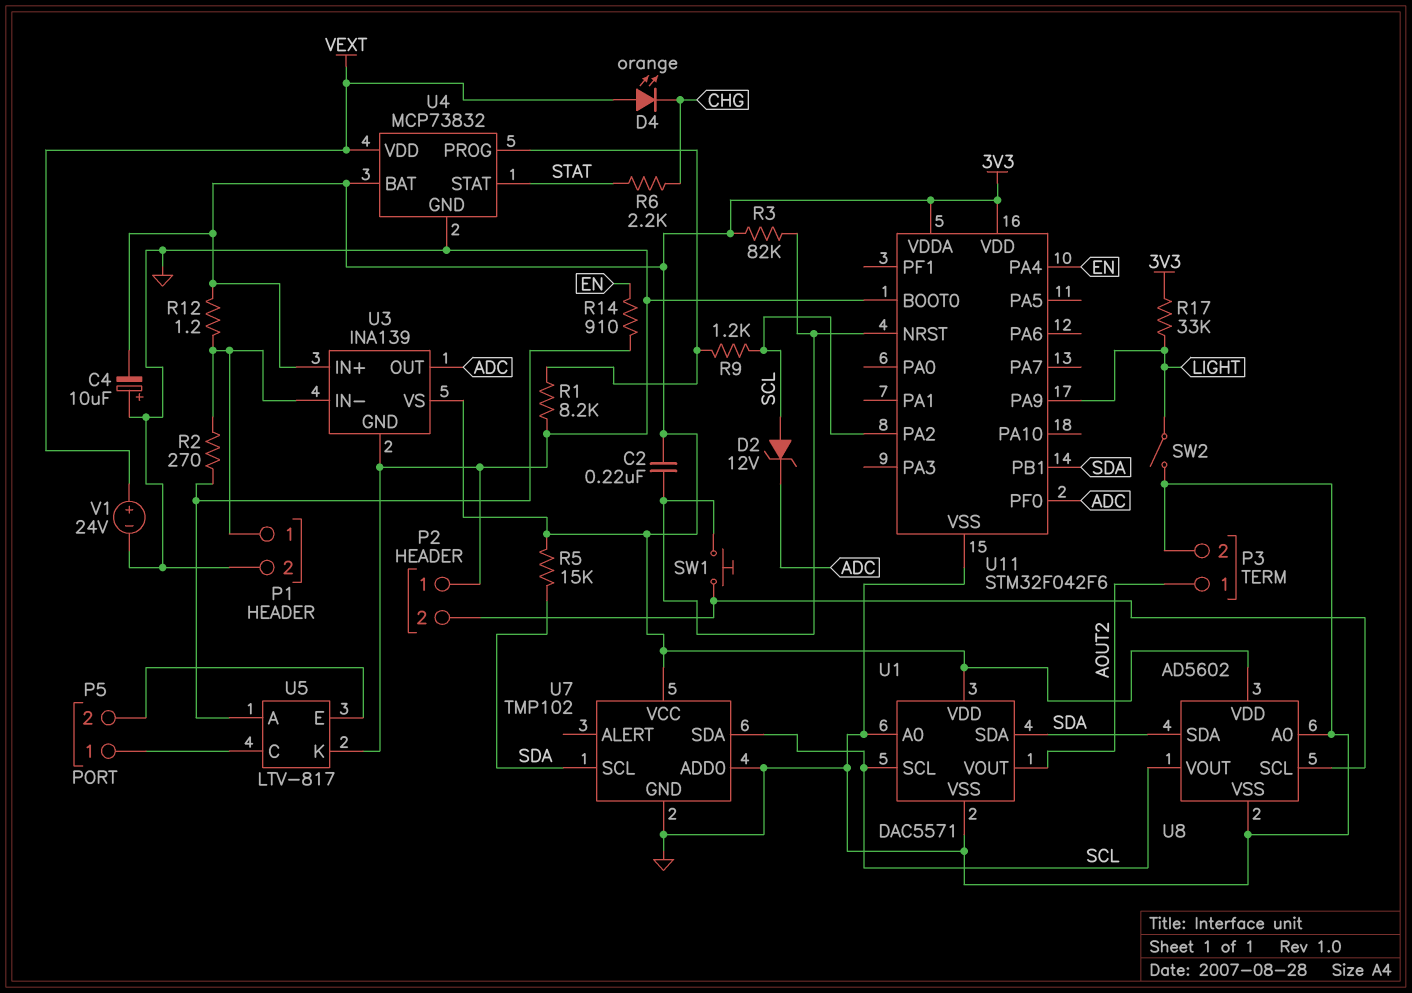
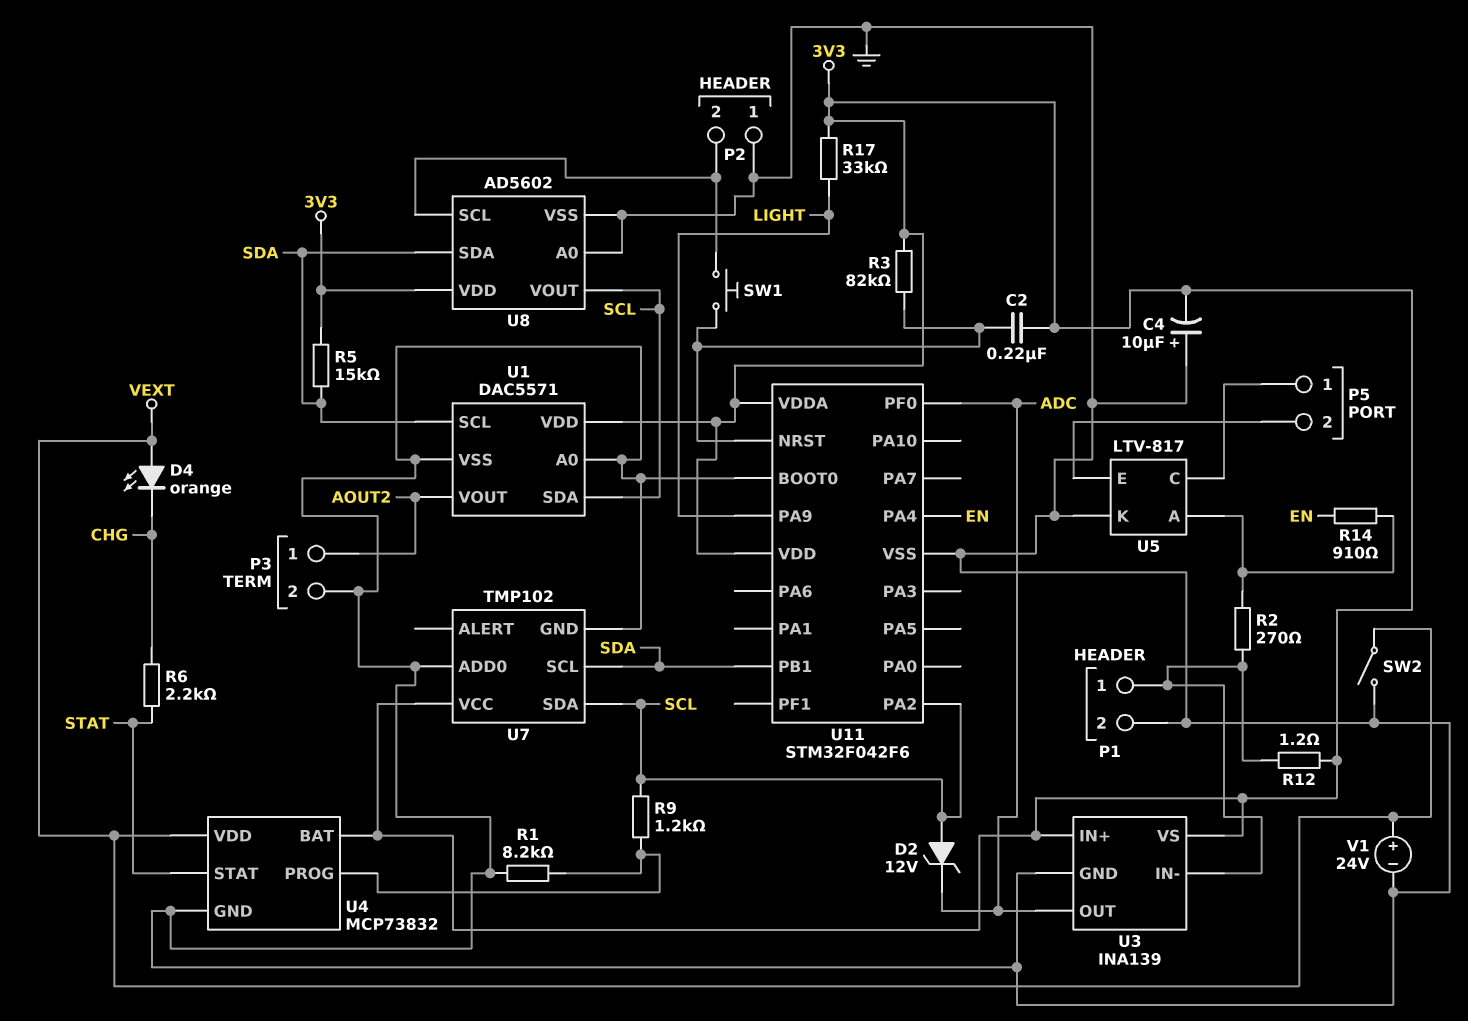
SW2: switch (GND, LIGHT) -> switch (GND, VEXT)
U1 pin SCL: SCL -> SDA
U1 pin SDA: SDA -> SCL

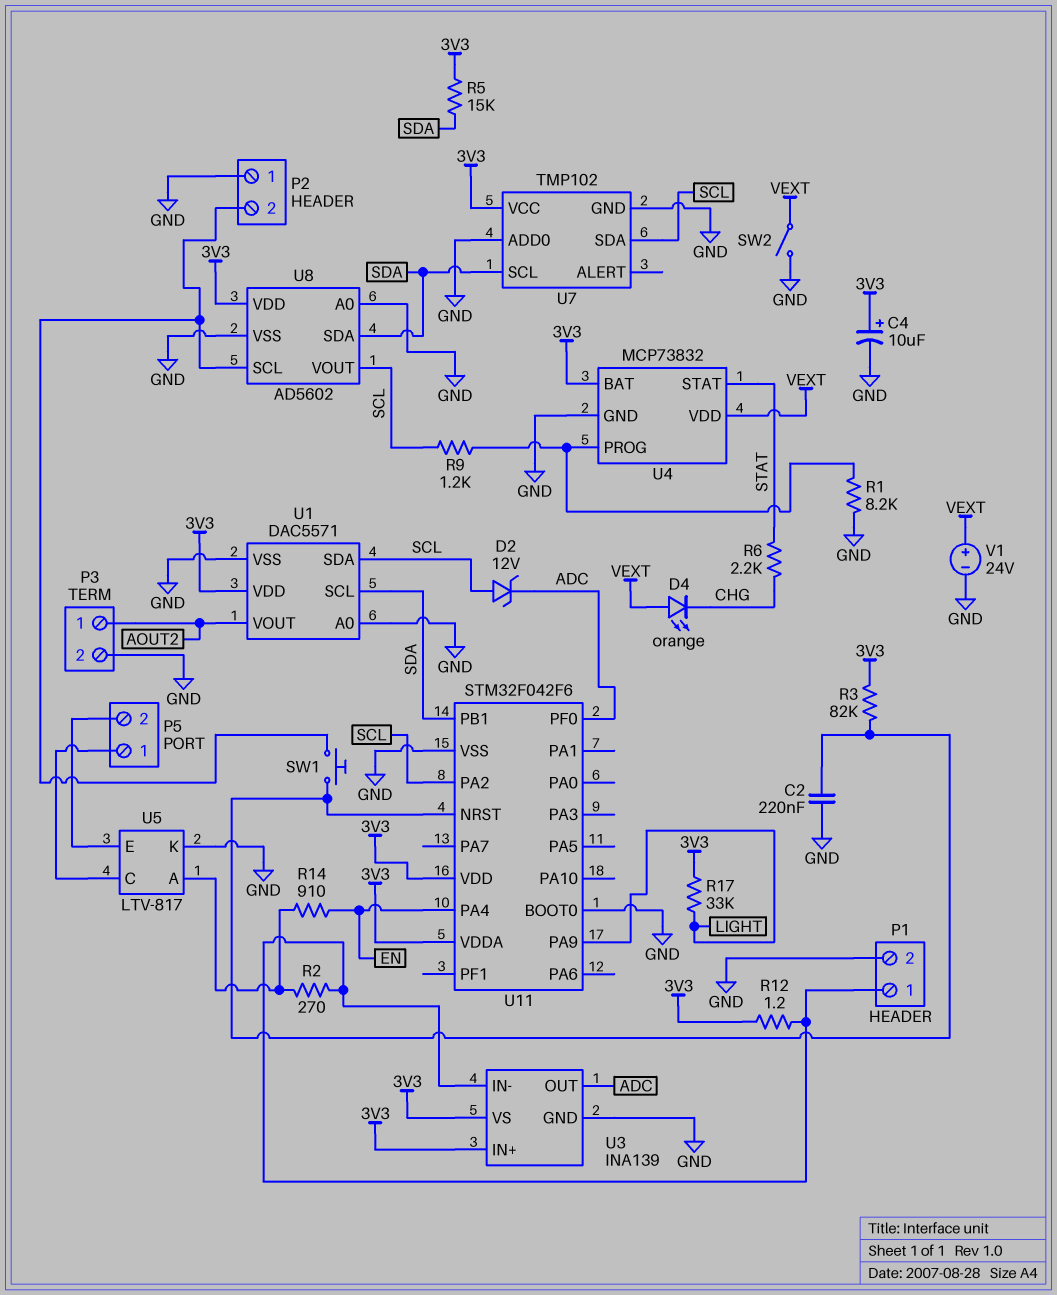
C2: 220nF (3V3, U11/NRST) -> 220nF (GND, U11/NRST)
C4: 10uF (plus GND, minus 3V3) -> 10uF (plus 3V3, minus GND)

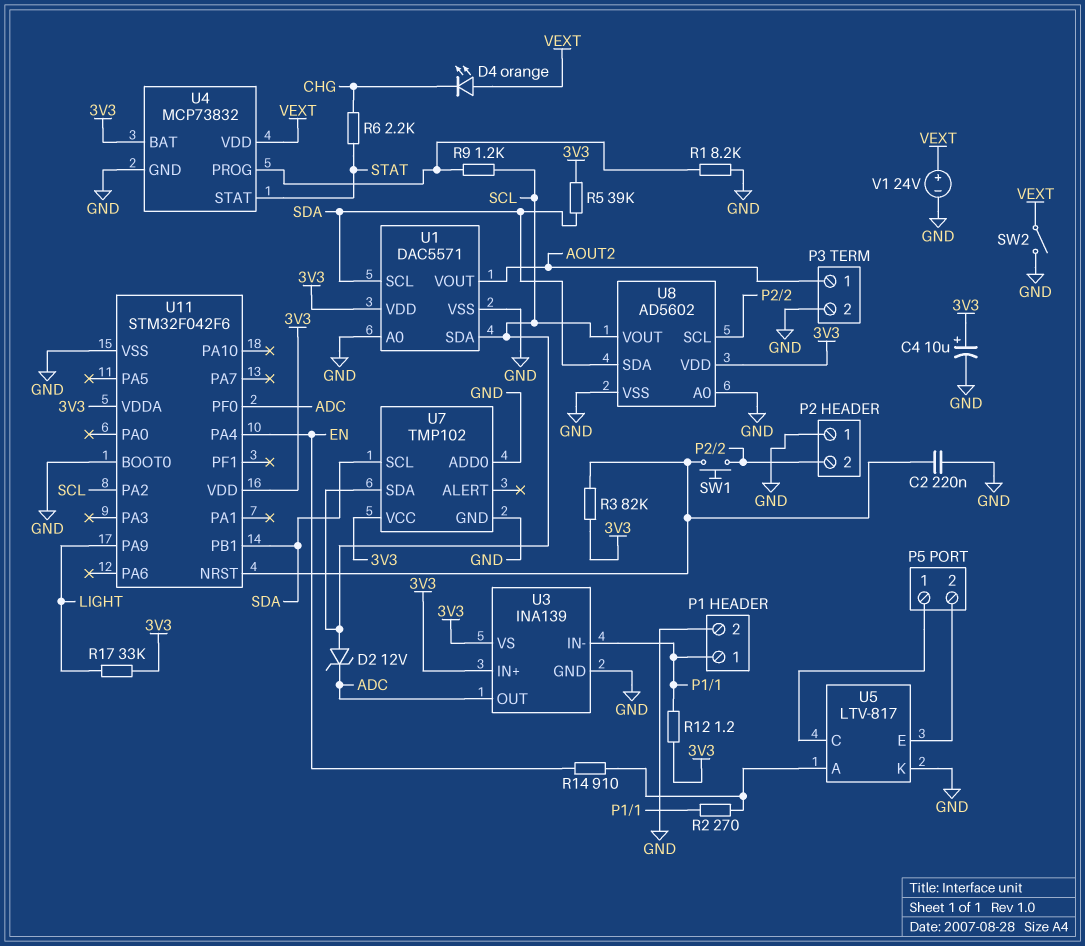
R5: 15k (3V3, SDA) -> 39k (3V3, SDA)

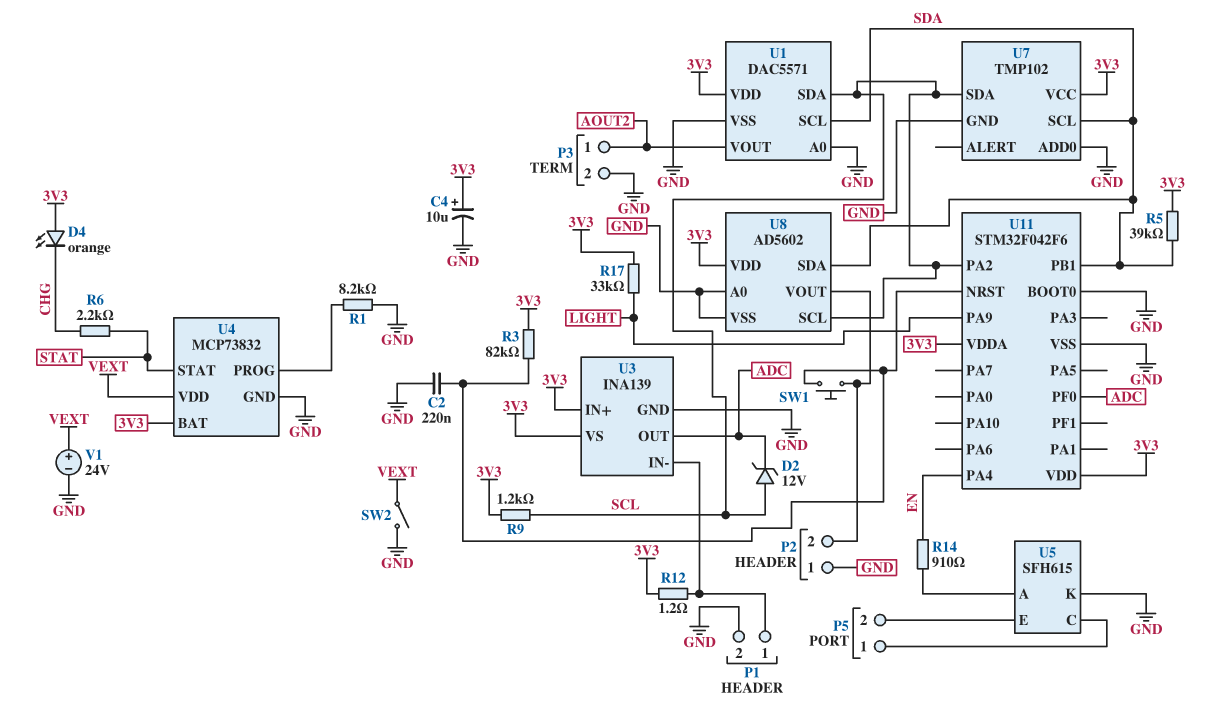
D4: LED orange (A VEXT, K CHG) -> LED orange (A 3V3, K CHG)
R2: 270 (P1/1, U5/A) -> none
R9: 1.2k (SCL, U4/PROG) -> 1.2k (3V3, SCL)
U5: LTV-817 -> SFH615
U8 pin SCL: P2/2 -> SCL
U8 pin VOUT: SCL -> P2/2

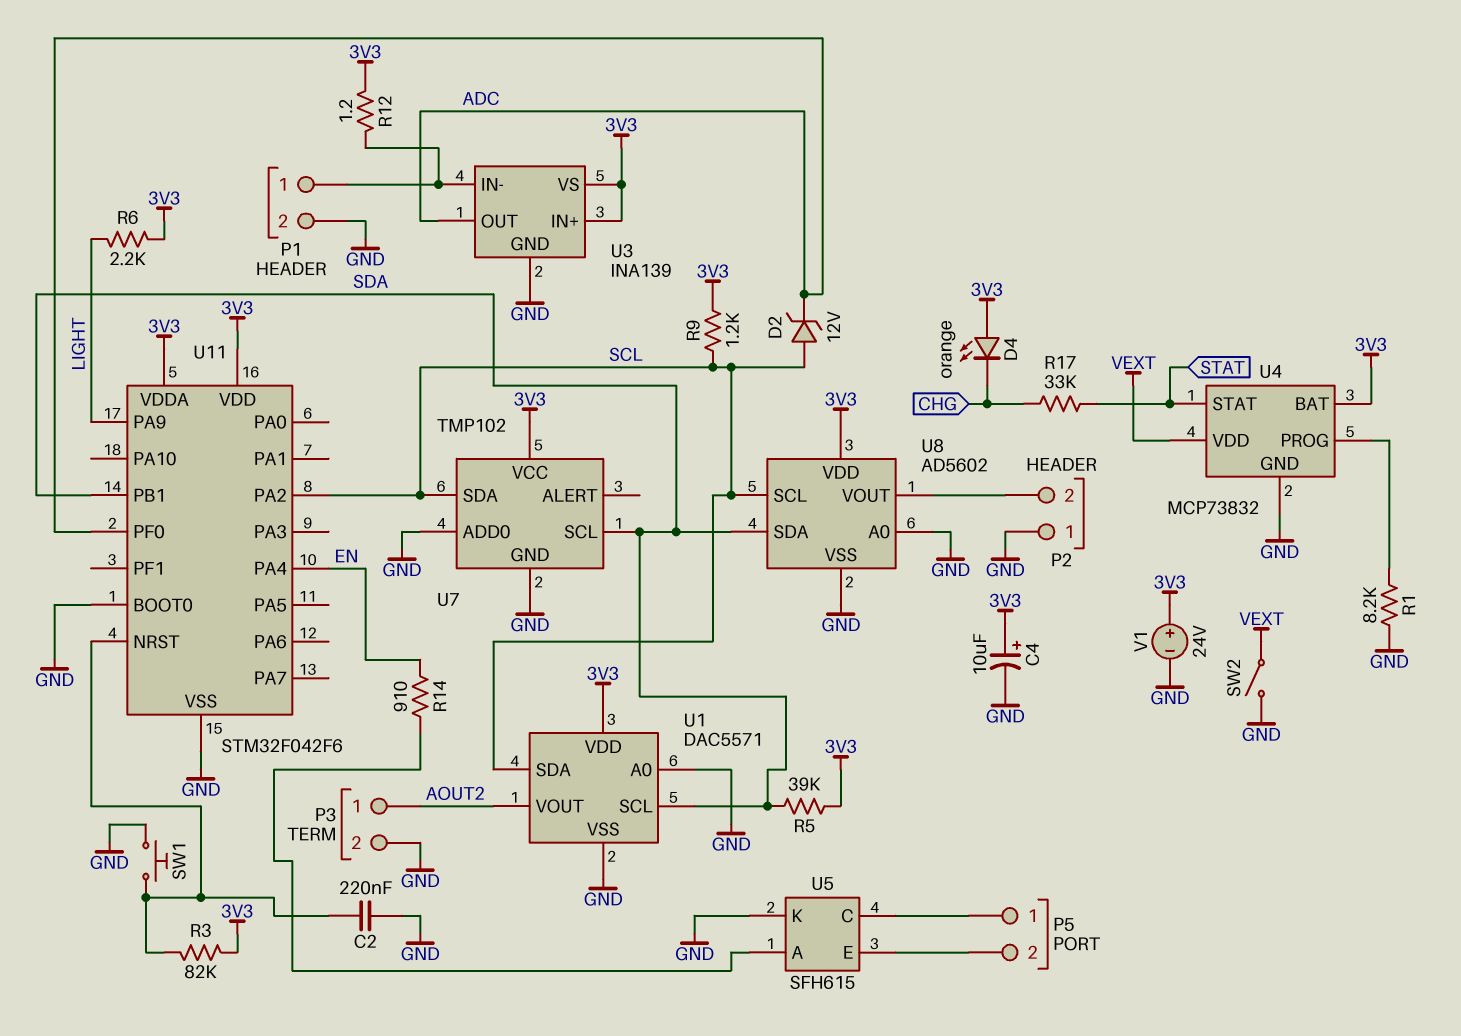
R6: 2.2k (CHG, STAT) -> 2.2k (3V3, LIGHT)
R17: 33k (3V3, LIGHT) -> 33k (CHG, STAT)
SW1: button (P2/2, U11/NRST) -> button (GND, U11/NRST)
V1: 24V (plus VEXT, minus GND) -> 24V (plus 3V3, minus GND)

